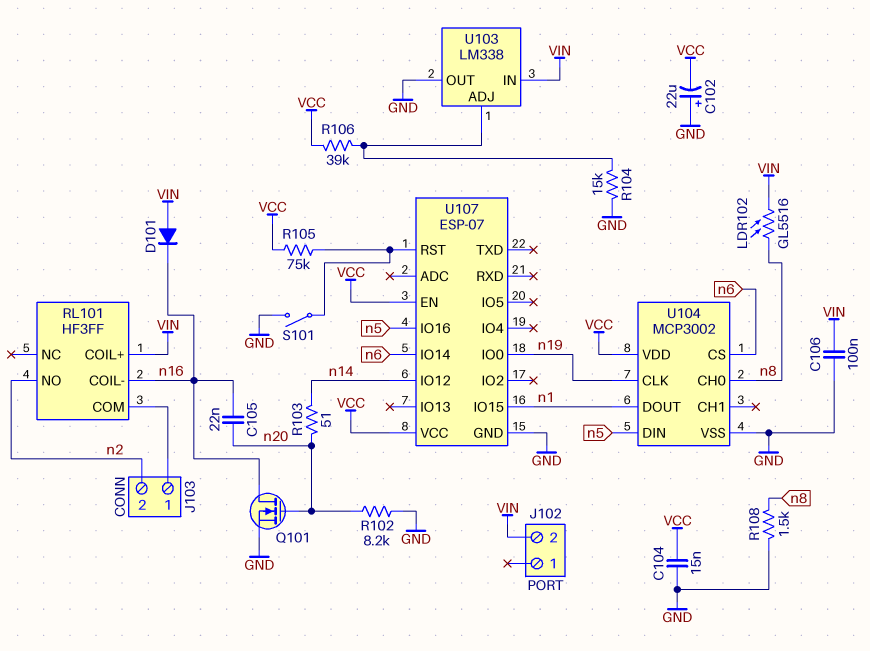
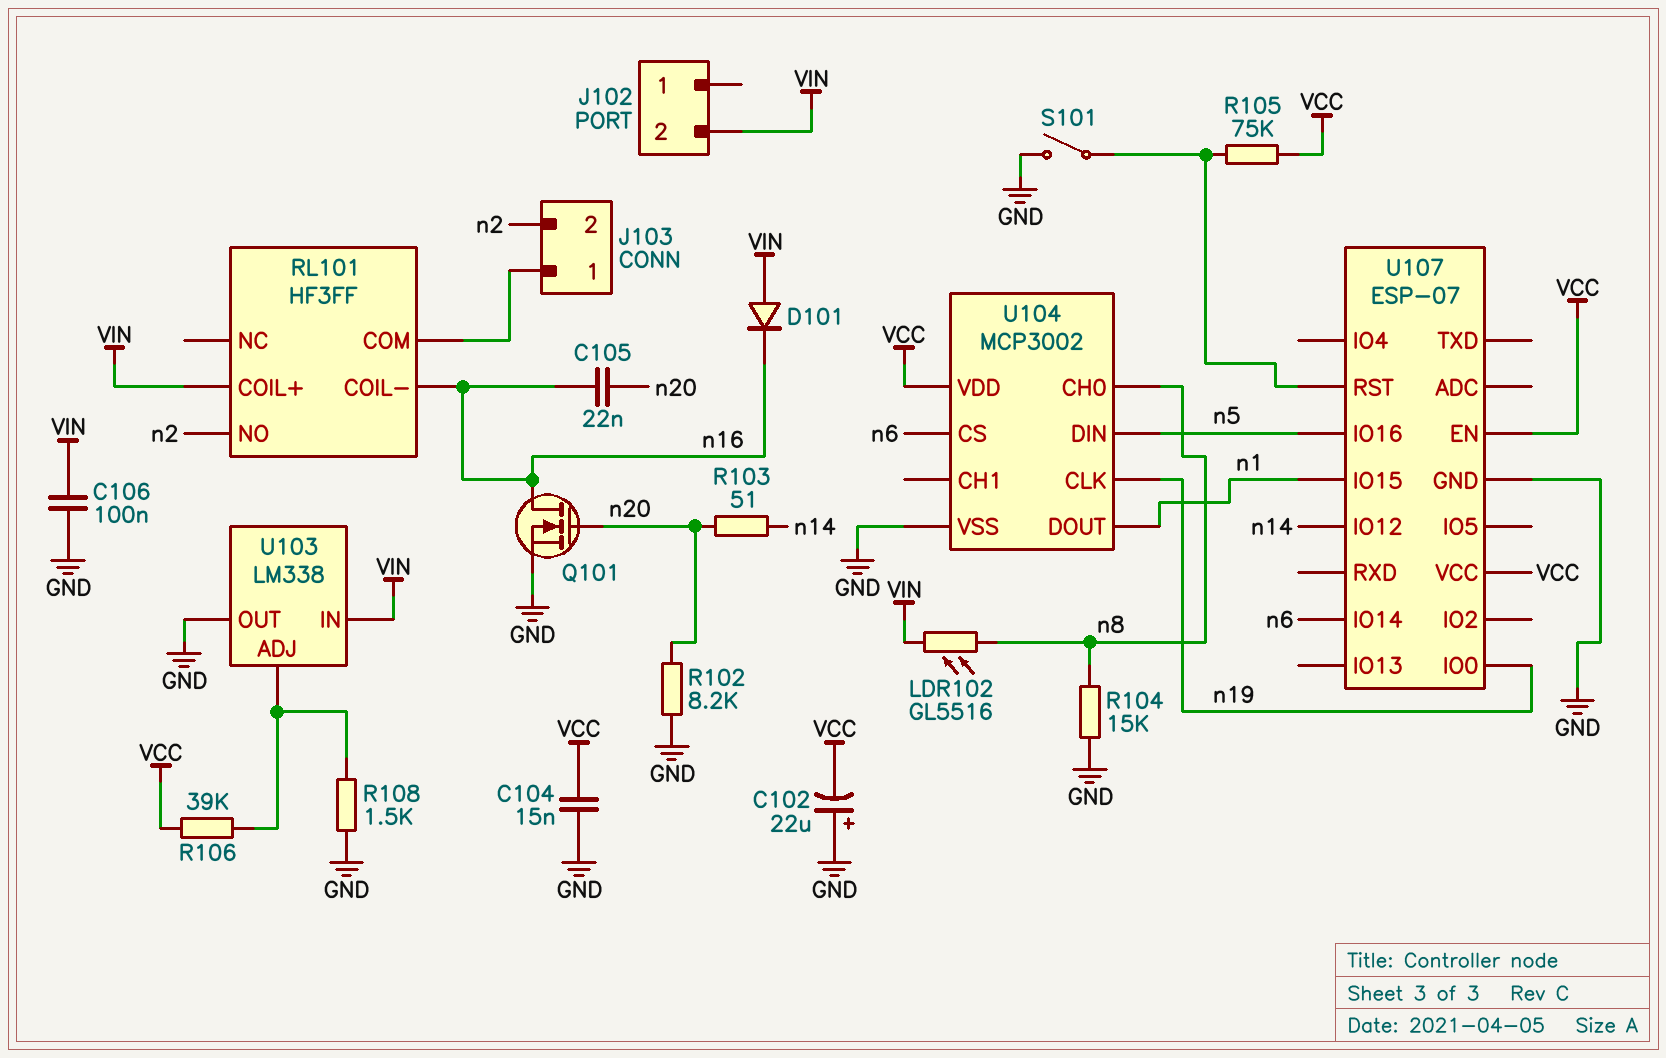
R104: 15k (GND, U103/ADJ) -> 15k (GND, n8)
R108: 1.5k (GND, n8) -> 1.5k (GND, U103/ADJ)

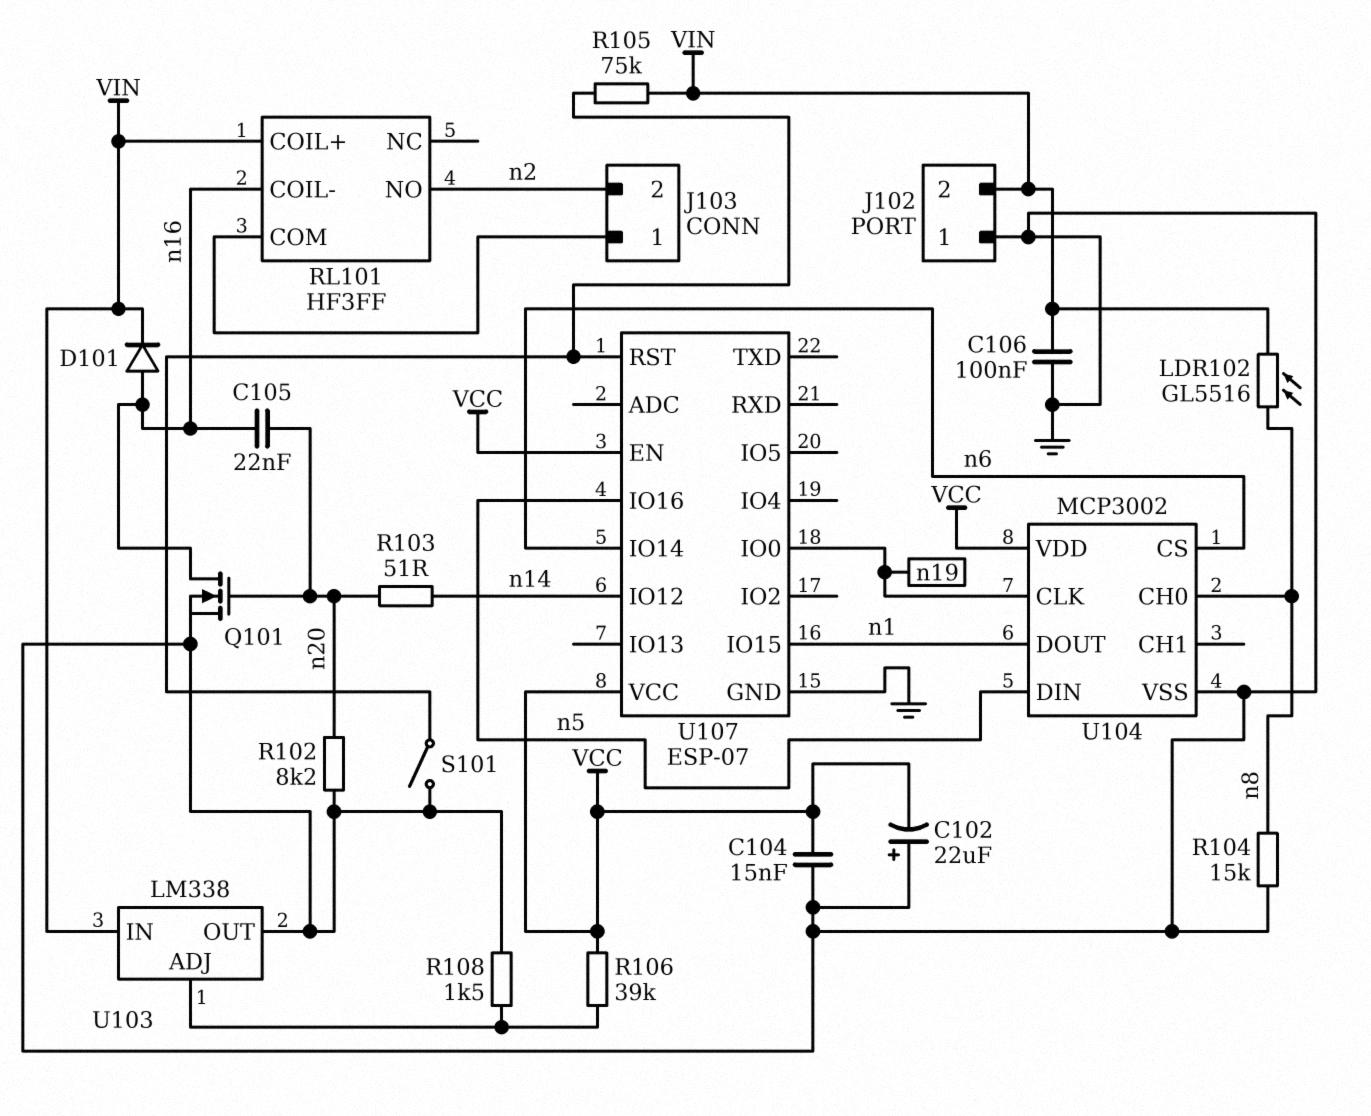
D101: diode (A VIN, K n16) -> diode (A n16, K VIN)
J102 pin 1: none -> GND
R105: 75k (U107/RST, VCC) -> 75k (U107/RST, VIN)

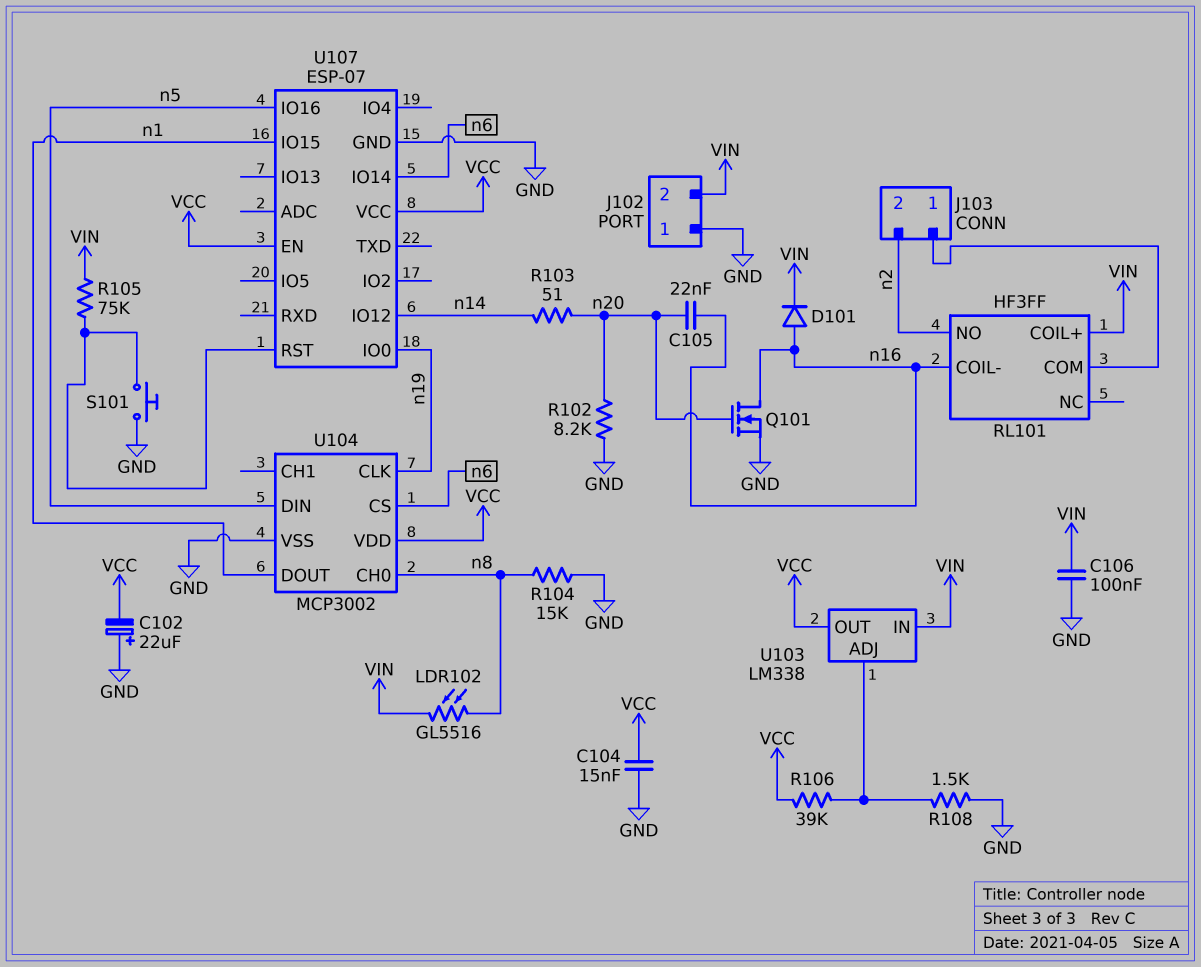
S101: switch (GND, U107/RST) -> button (GND, U107/RST)
U103 pin OUT: GND -> VCC

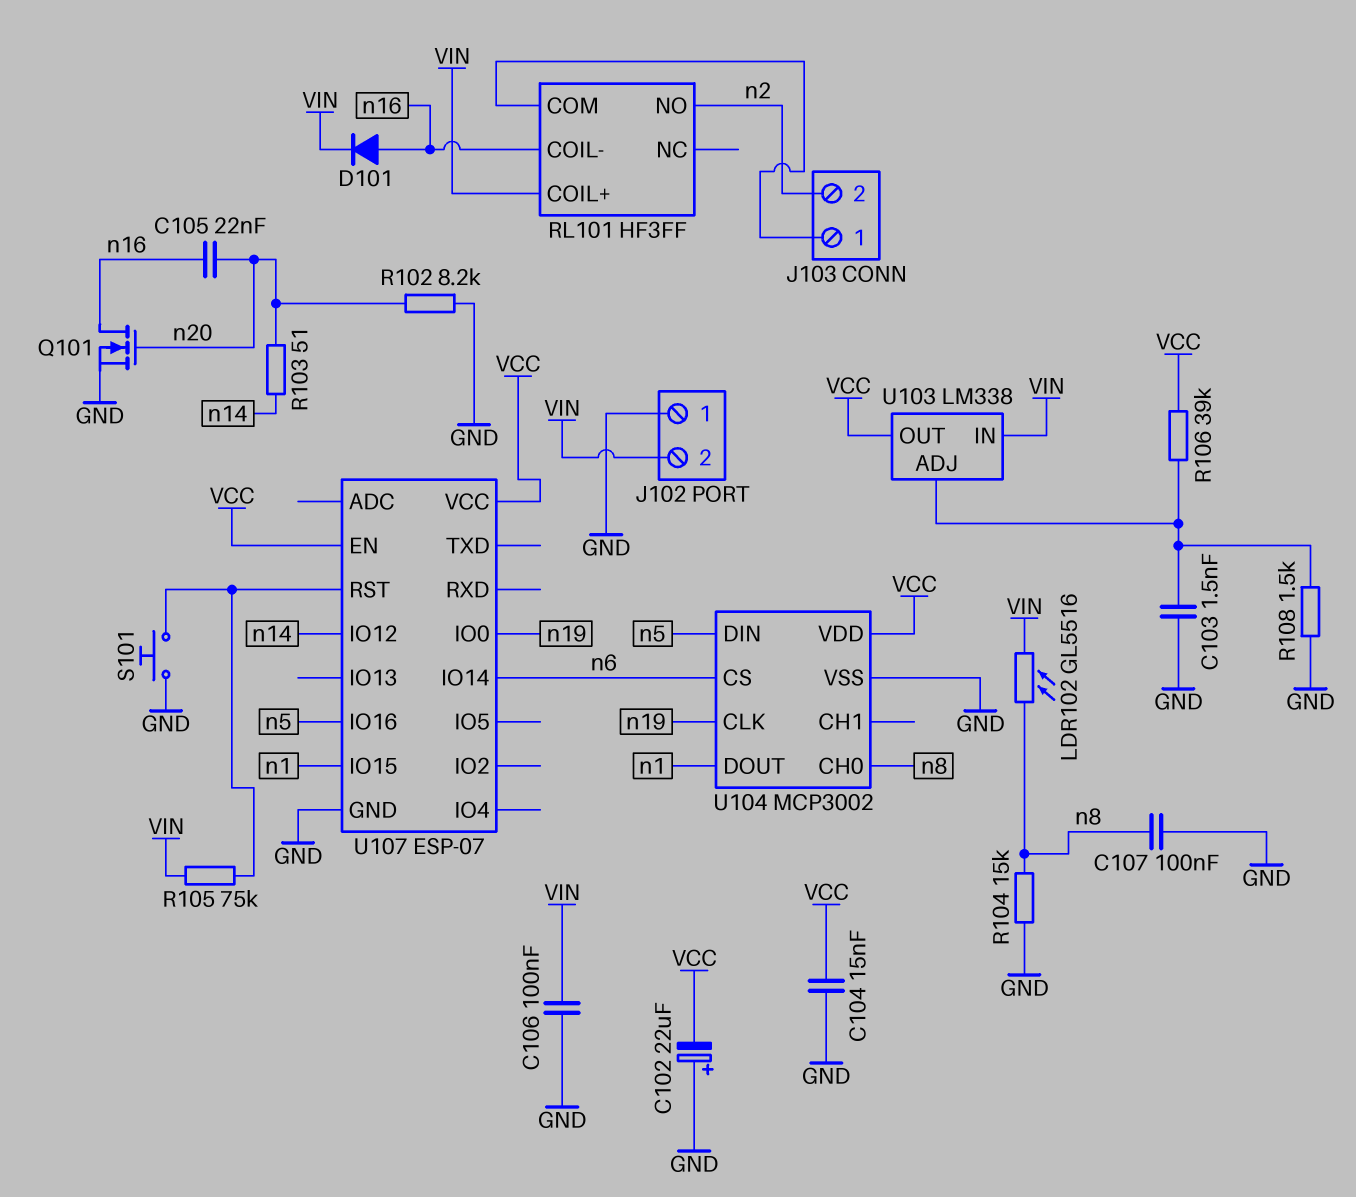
C103: none -> 1.5nF (GND, U103/ADJ)
C107: none -> 100nF (GND, n8)

